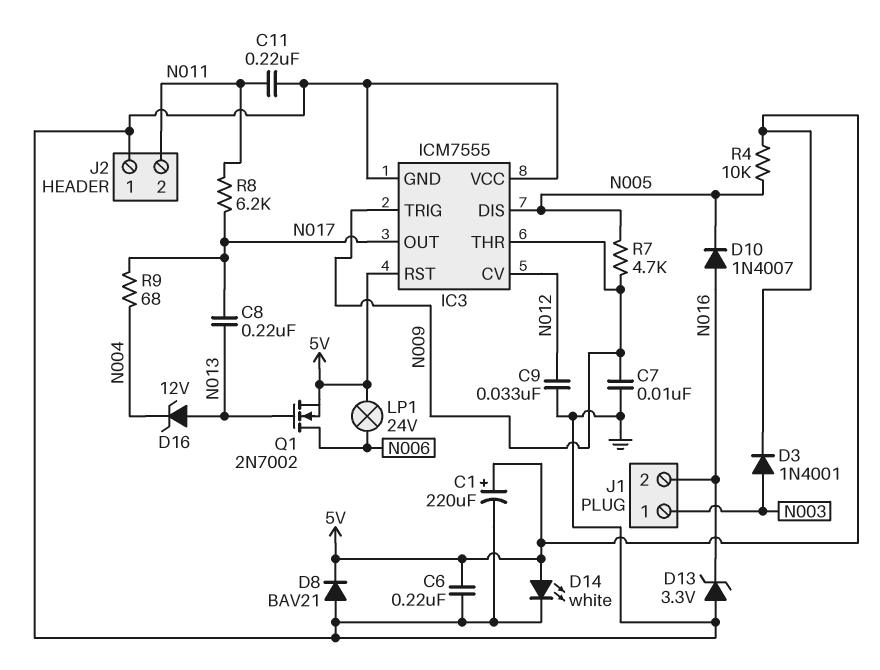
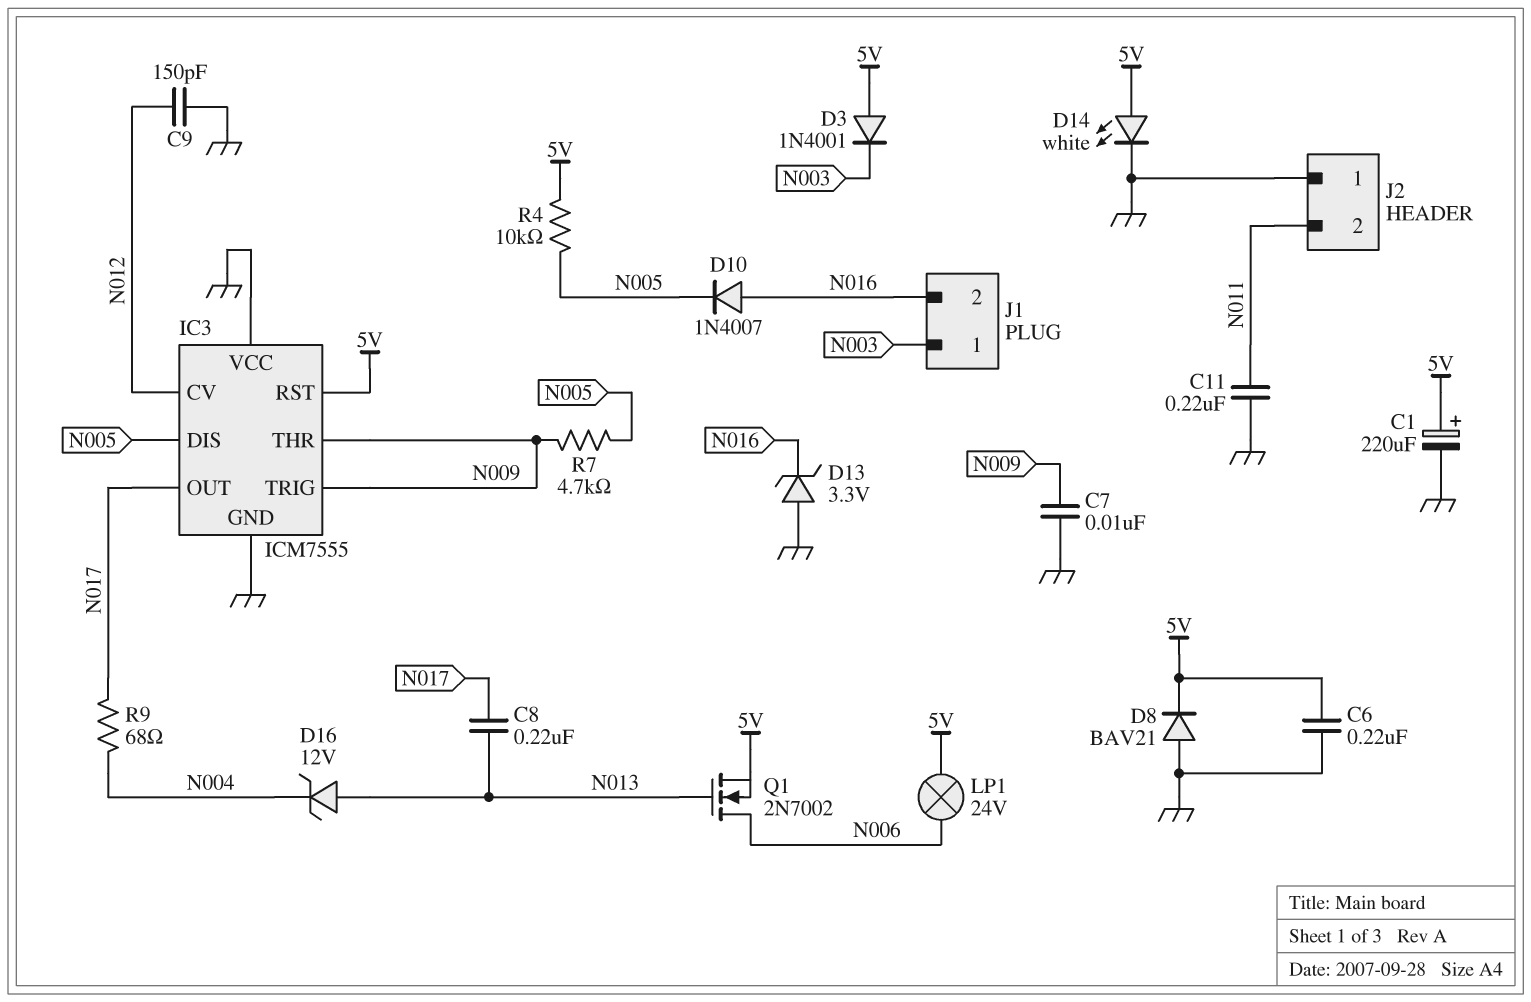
C9: 33nF (GND, N012) -> 150pF (GND, N012)
D3: diode 1N4001 (A N003, K 5V) -> diode 1N4001 (A 5V, K N003)
R8: 6.2k (N011, N017) -> none

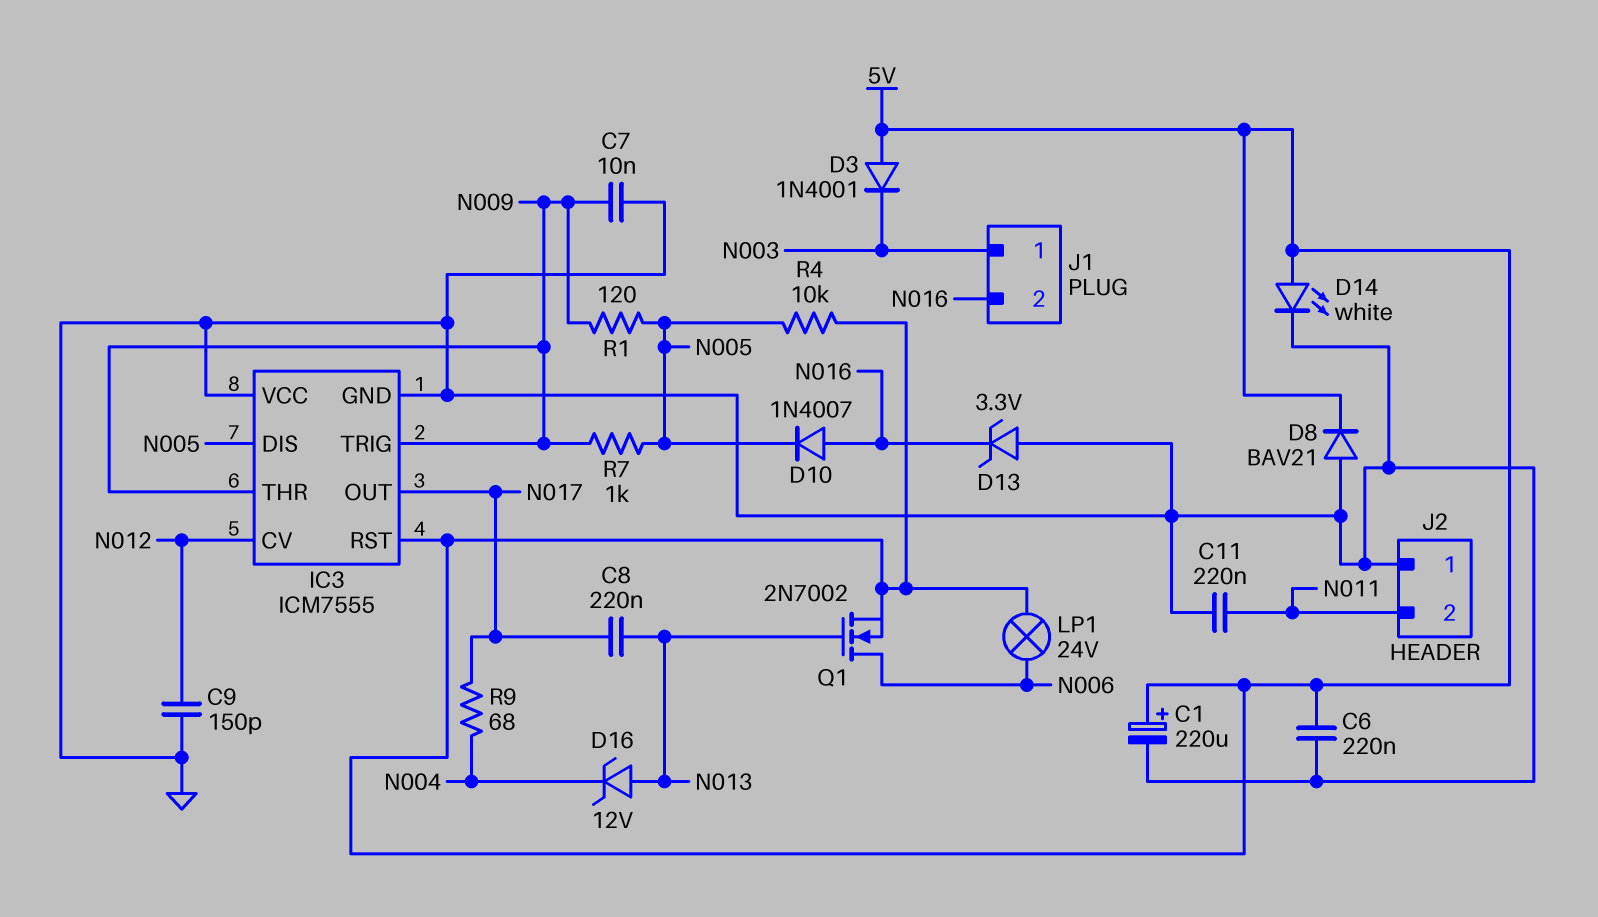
R1: none -> 120 (N005, N009)
R7: 4.7k (N005, N009) -> 1k (N005, N009)

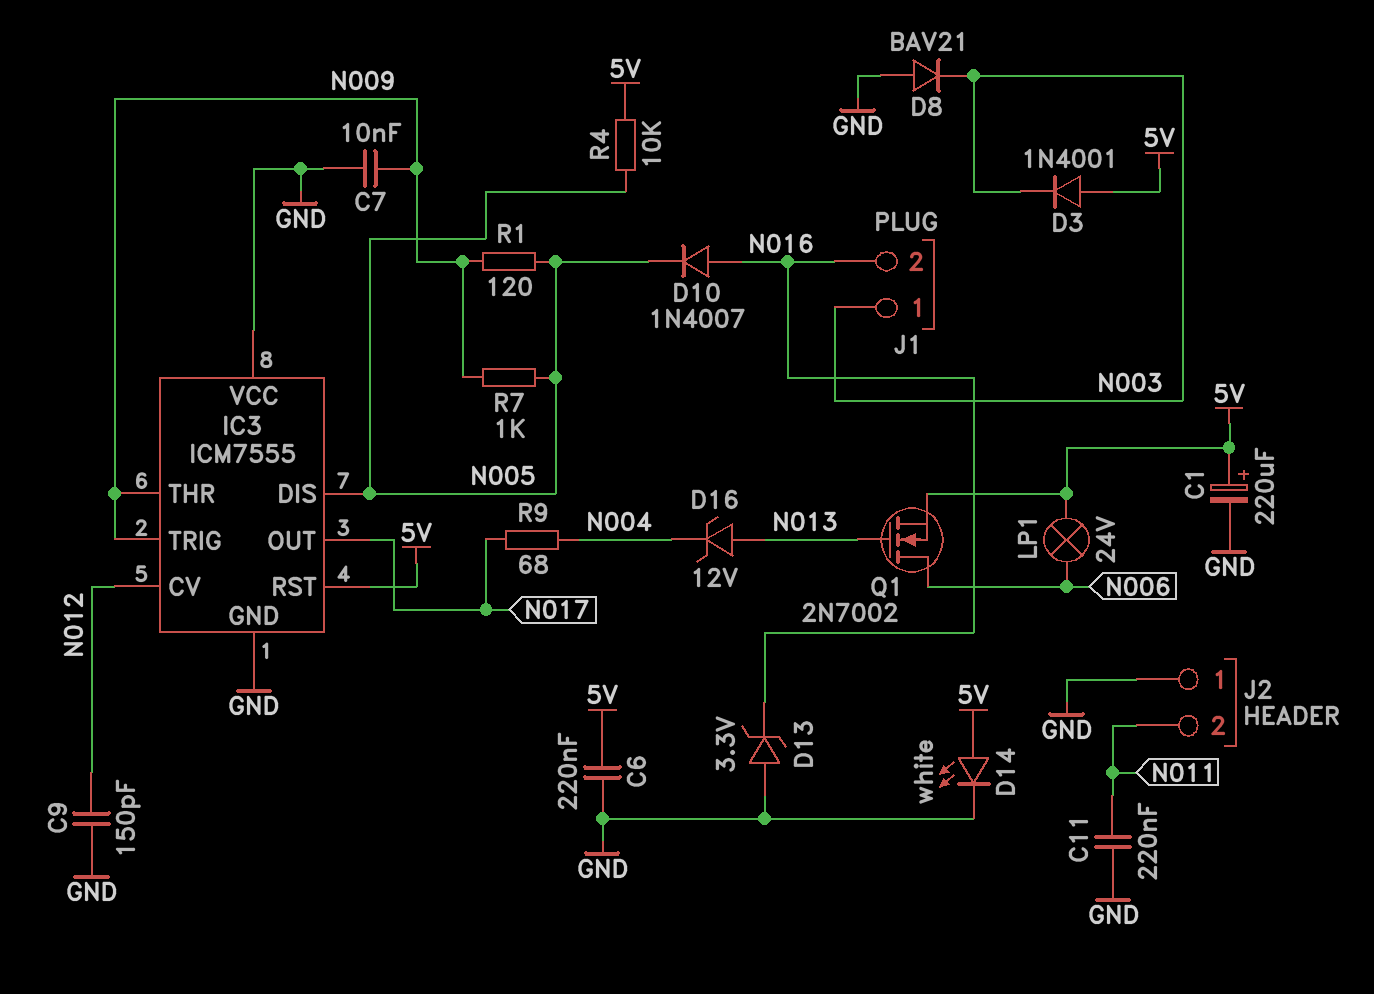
C8: 220nF (N013, N017) -> none
D8: diode BAV21 (A GND, K 5V) -> diode BAV21 (A GND, K N003)

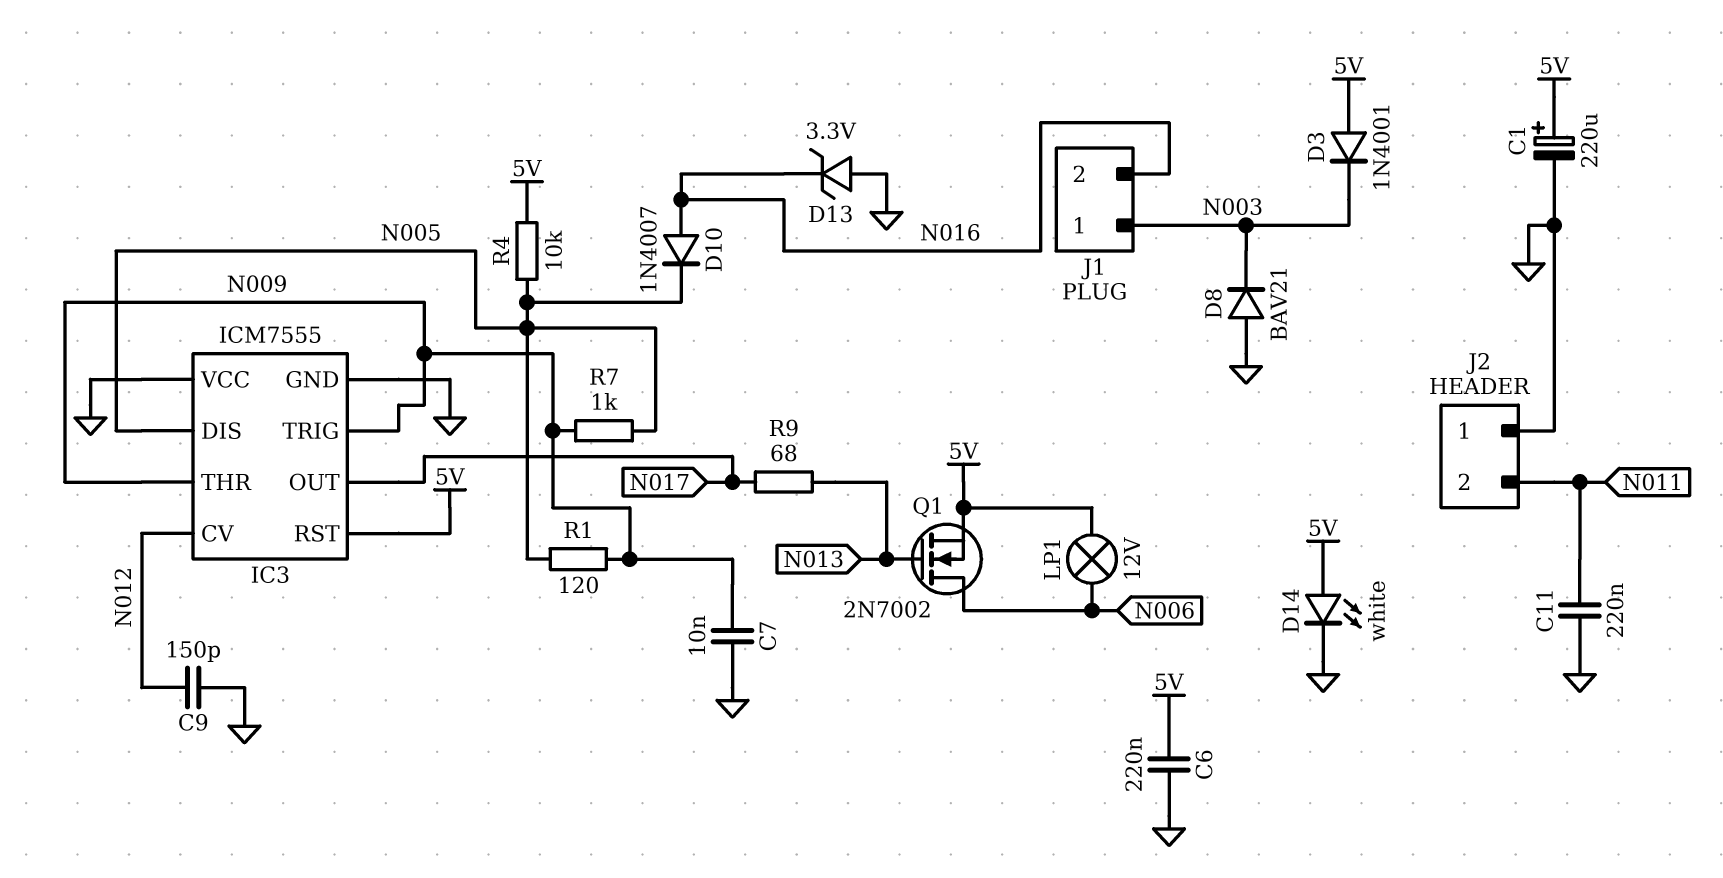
D16: zener 12V (A N013, K N004) -> none
LP1: lamp 24V (5V, N006) -> lamp 12V (5V, N006)
R9: 68 (N004, N017) -> 68 (N013, N017)

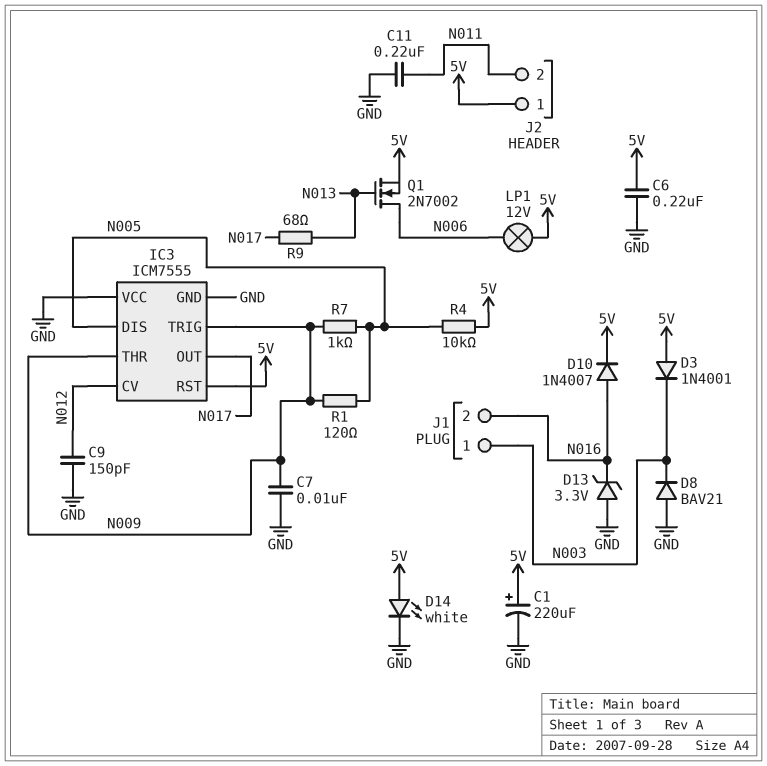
D10: diode 1N4007 (A N016, K N005) -> diode 1N4007 (A N016, K 5V)
J2 pin 1: GND -> 5V

